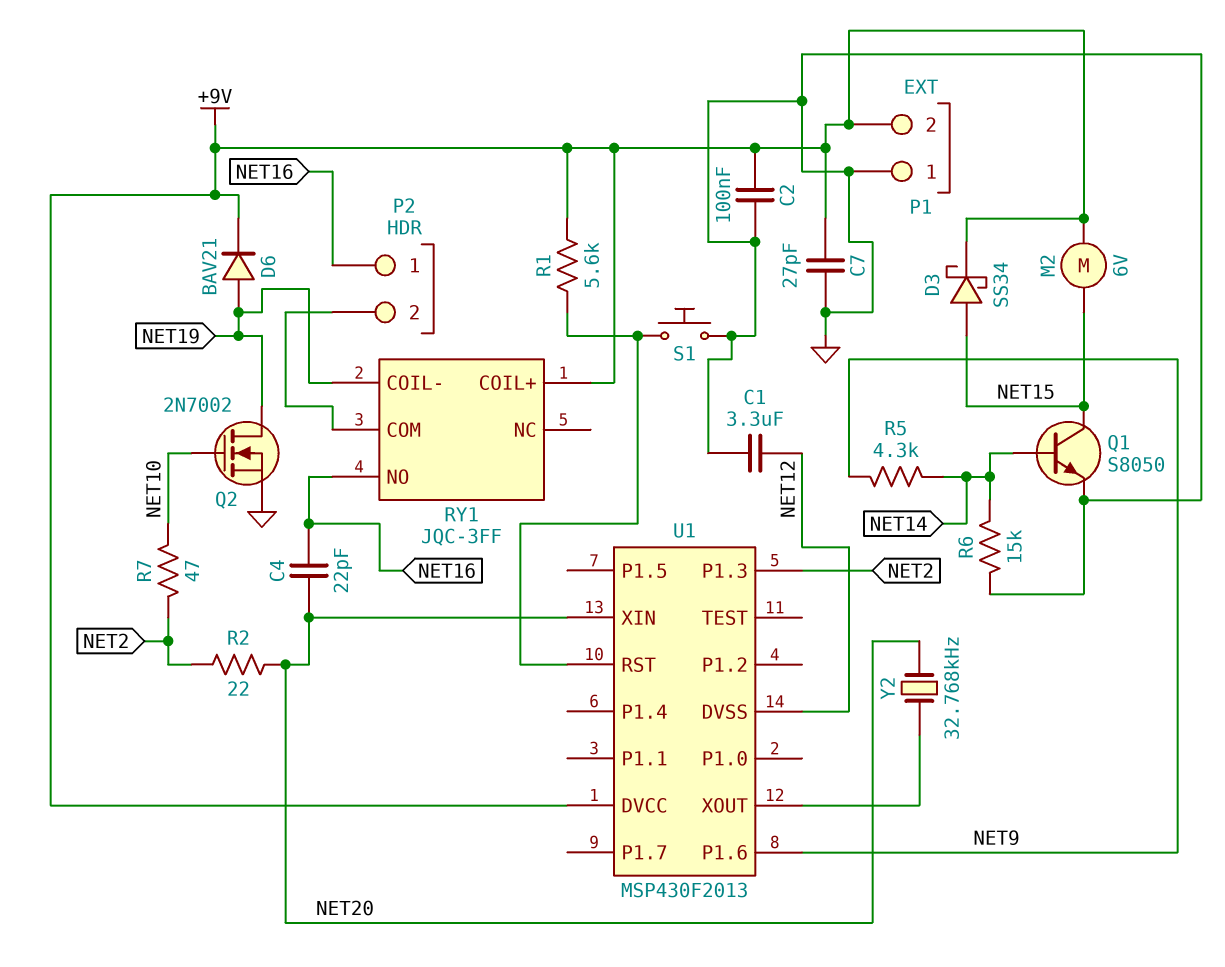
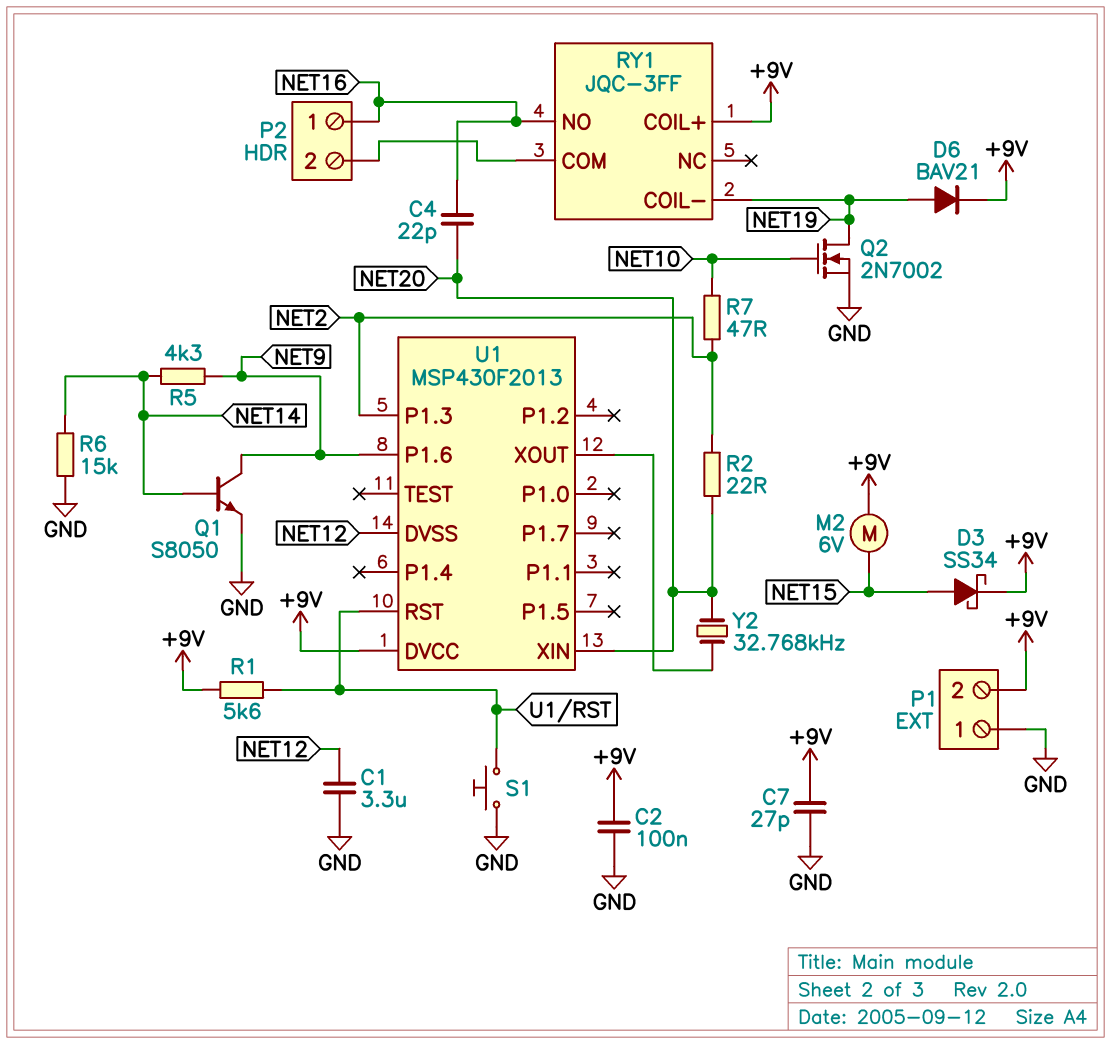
Q1: NPN S8050 (B NET14, C NET15, E GND) -> NPN S8050 (B NET14, C NET9, E GND)

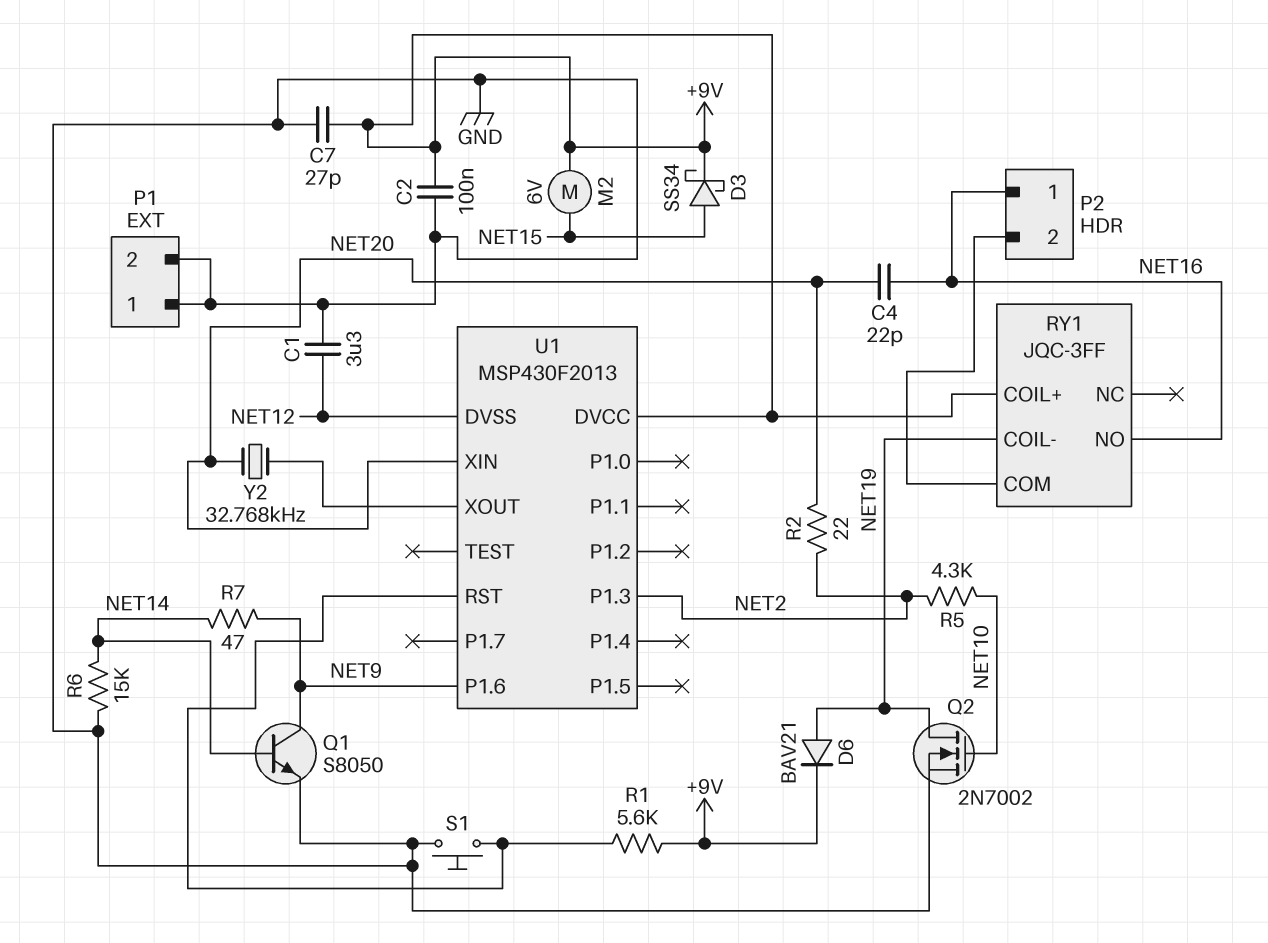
P1 pin 2: +9V -> GND
R5: 4.3k (NET9, NET14) -> 4.3k (NET2, NET10)
R7: 47 (NET2, NET10) -> 47 (NET9, NET14)

